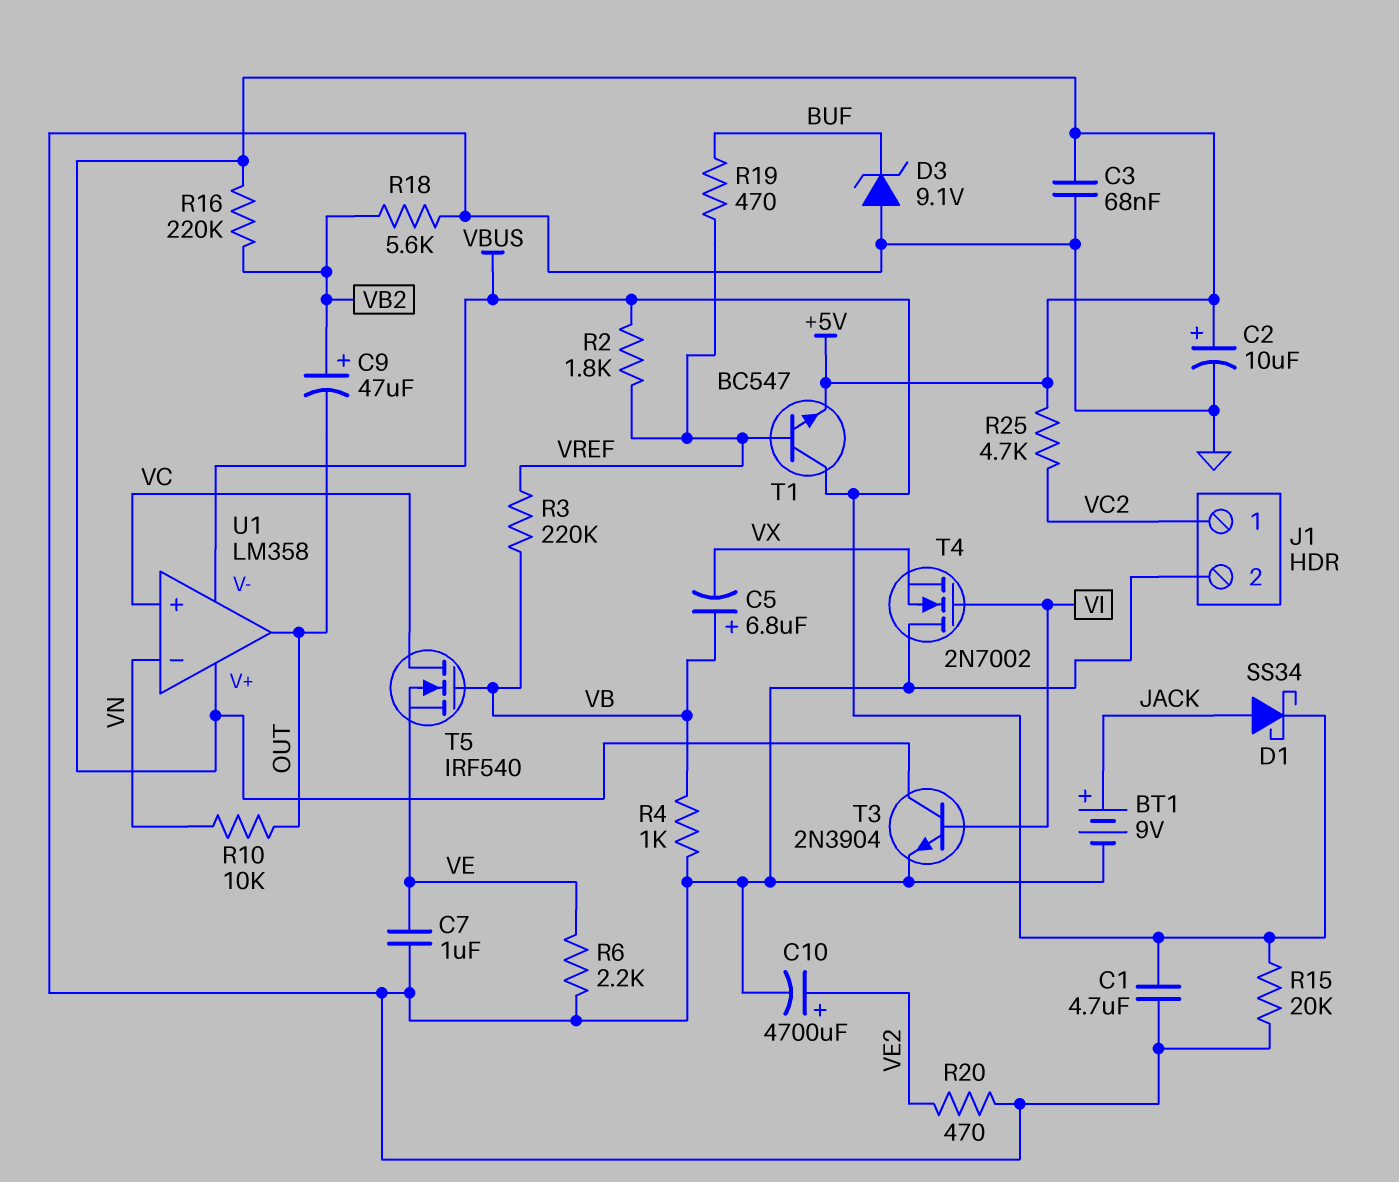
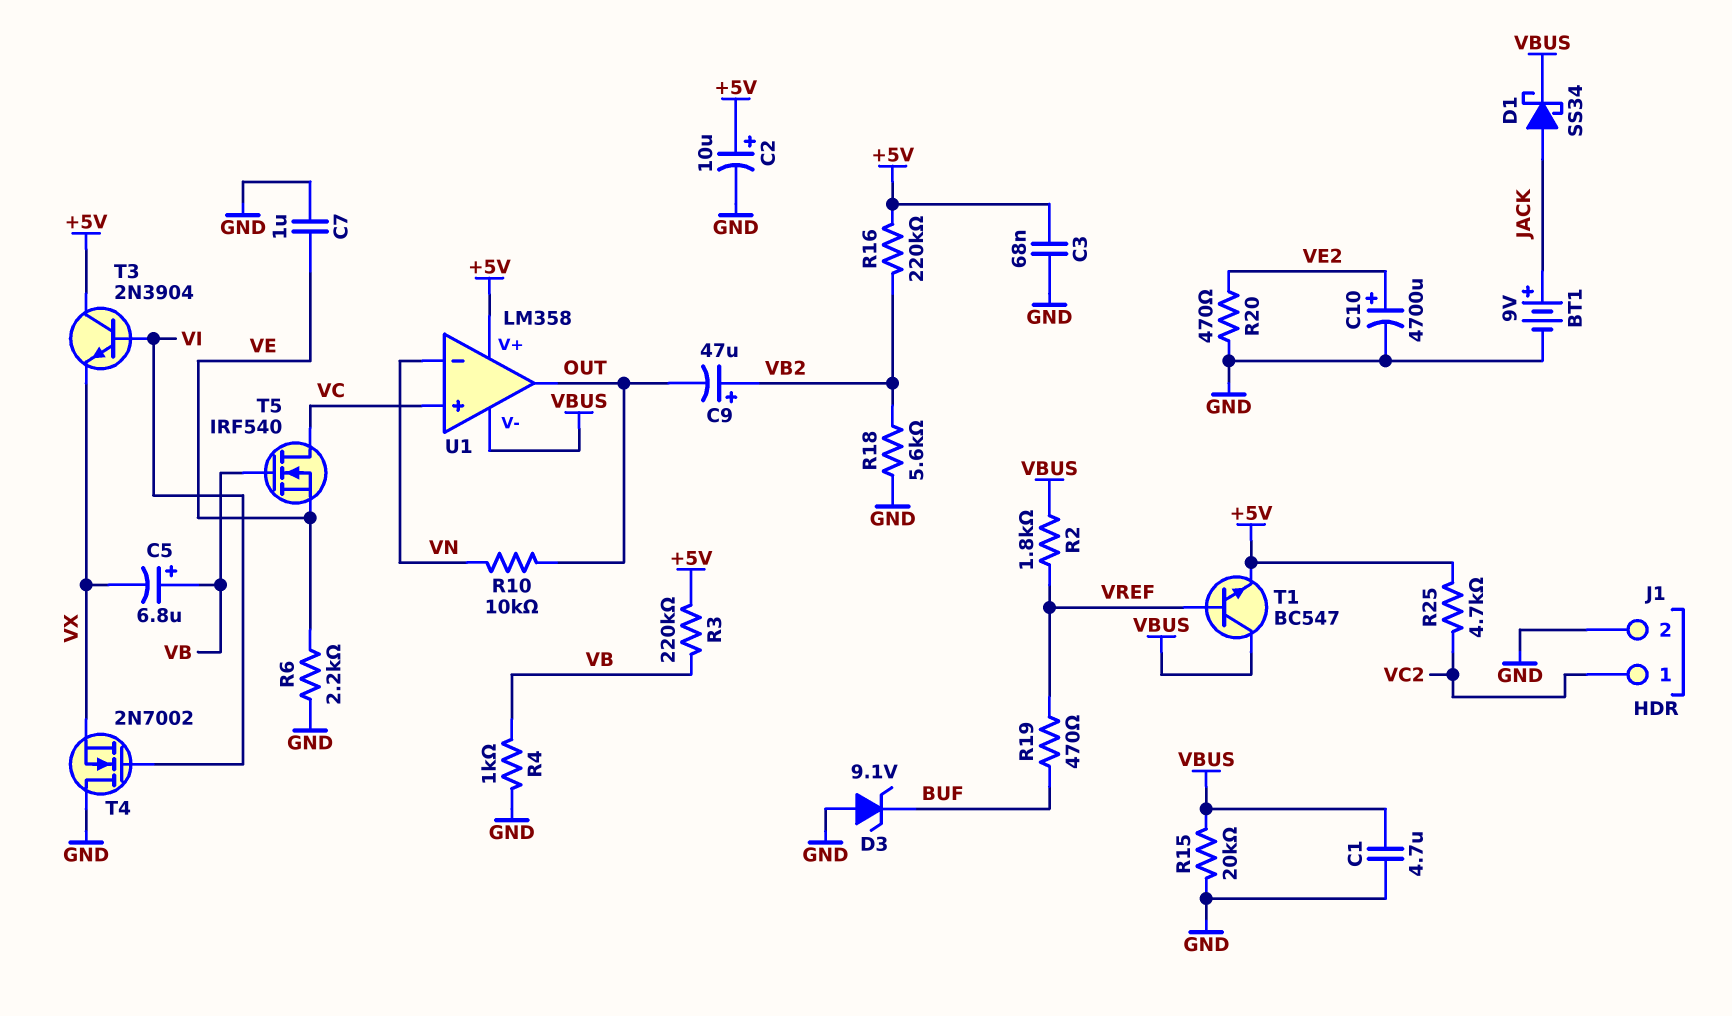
R3: 220k (VB, VREF) -> 220k (+5V, VB)
T3: NPN 2N3904 (B VI, C +5V, E GND) -> NPN 2N3904 (B VI, C +5V, E VX)

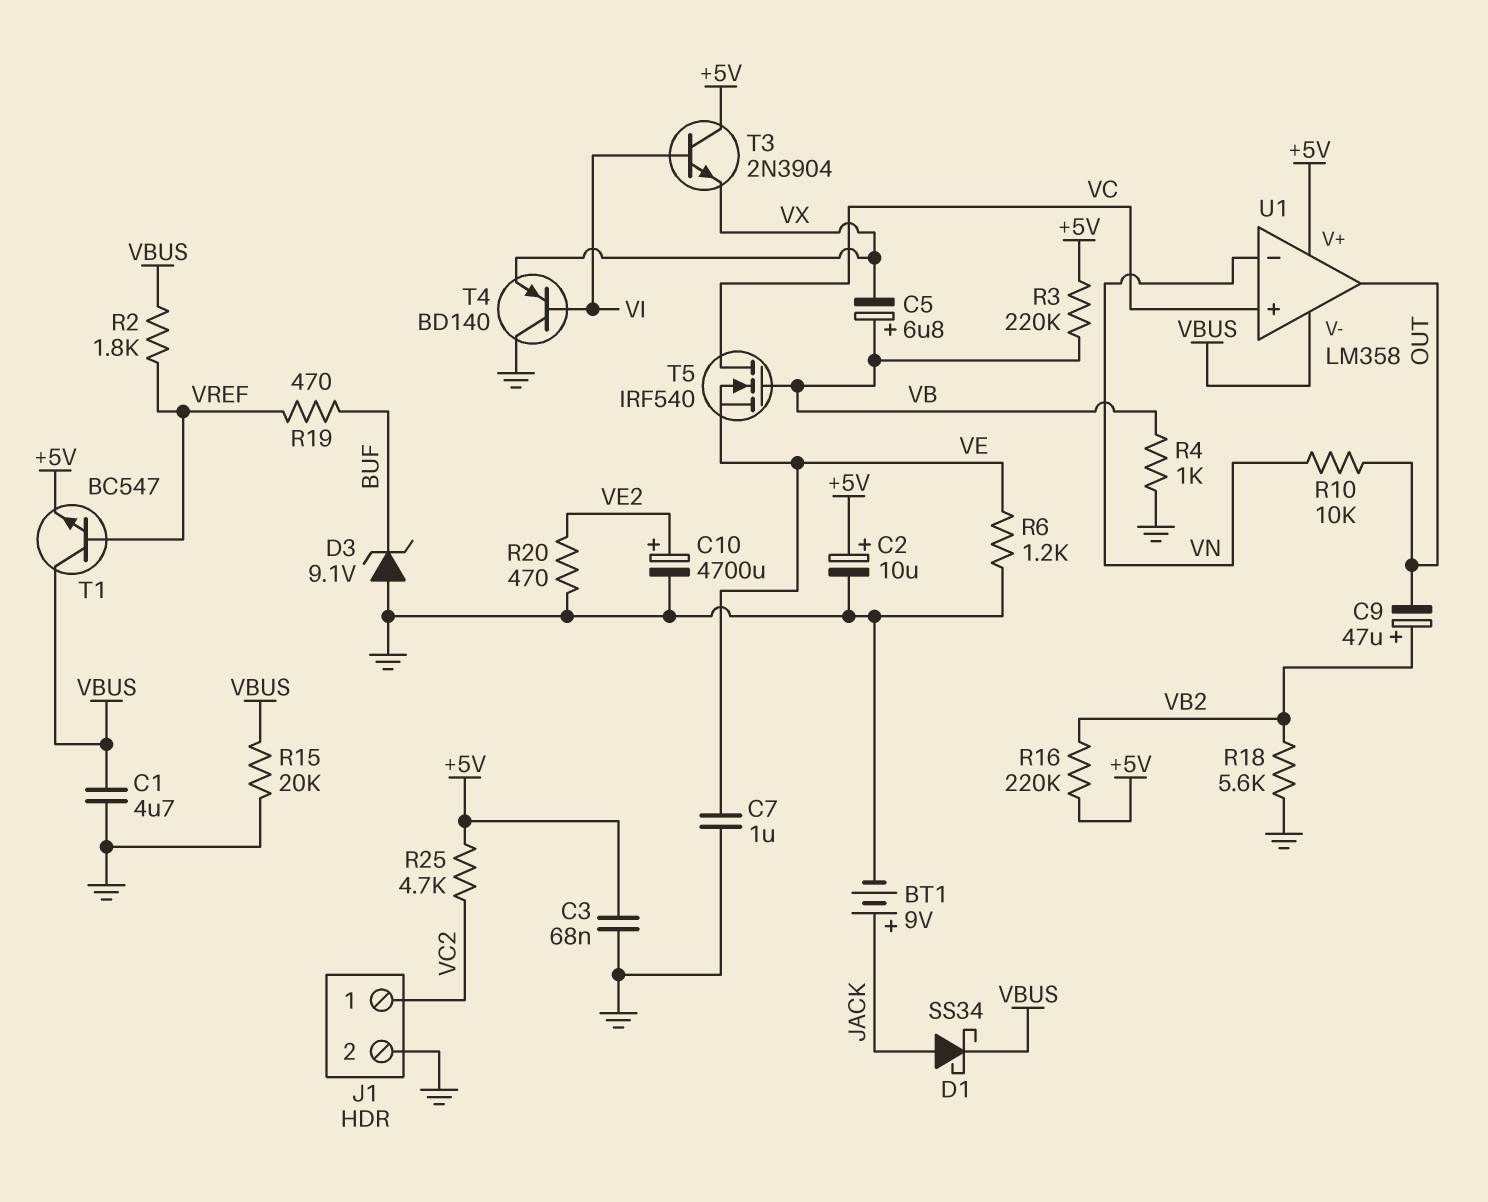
R6: 2.2k (GND, VE) -> 1.2k (GND, VE)
T4: NMOS 2N7002 (G VI, D GND, S VX) -> PNP BD140 (B VI, C GND, E VX)

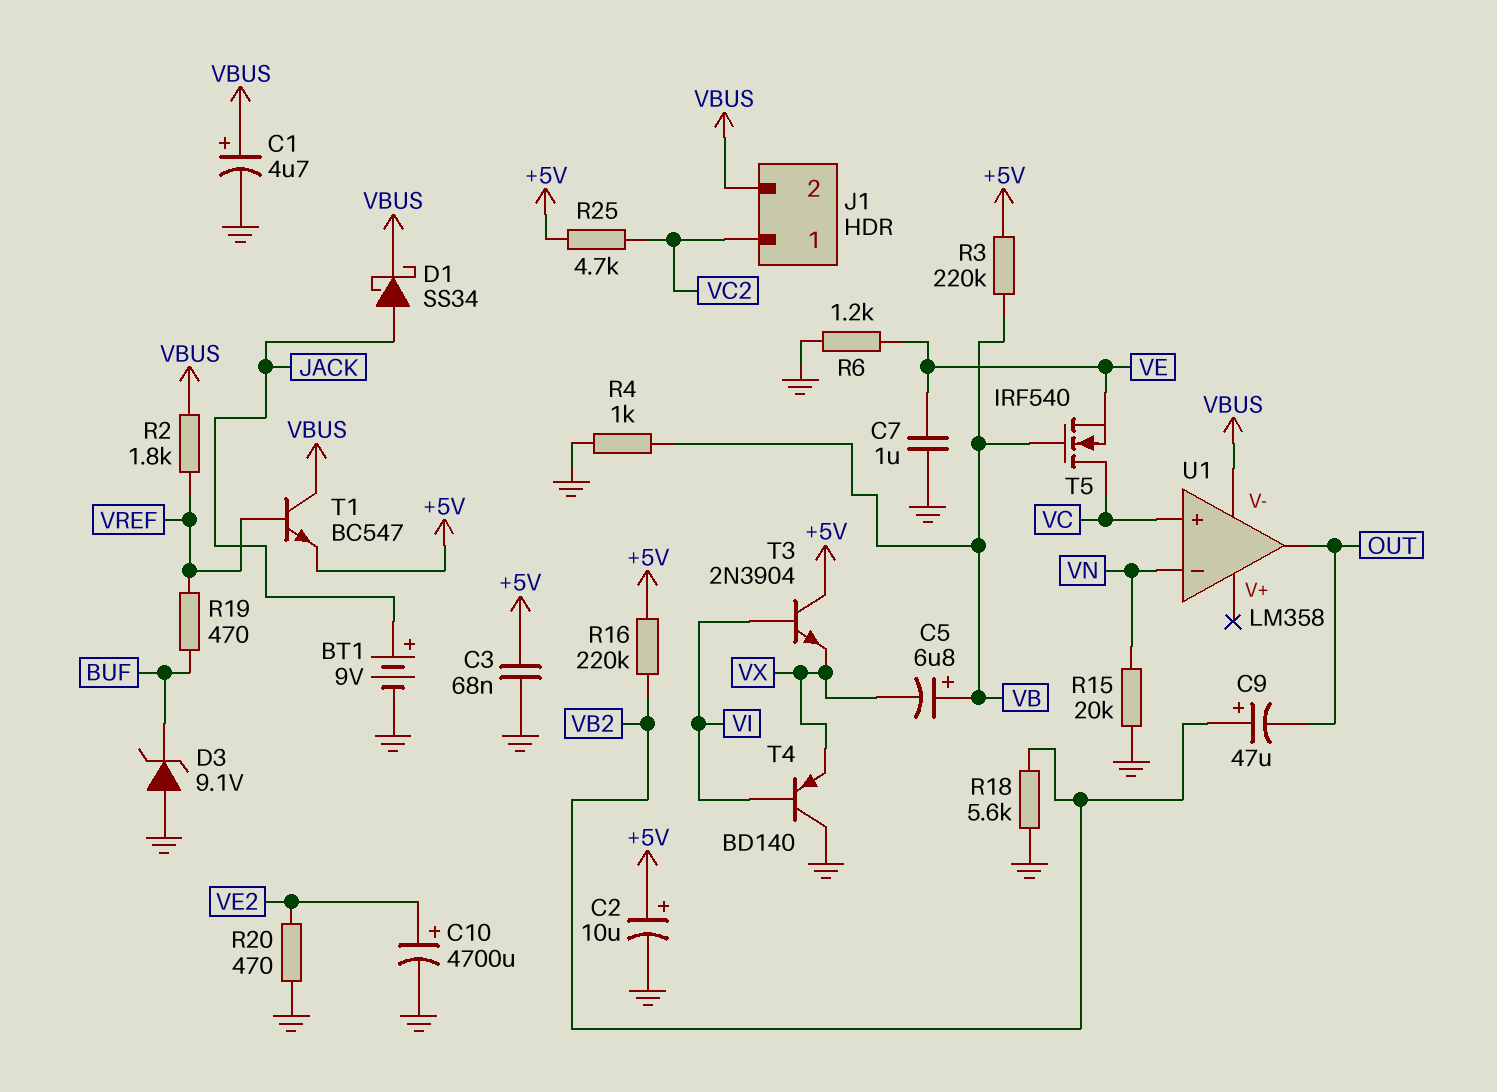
C1: 4.7uF (GND, VBUS) -> 4.7uF (plus VBUS, minus GND)
J1 pin 2: GND -> VBUS
R10: 10k (OUT, VN) -> none
R15: 20k (GND, VBUS) -> 20k (GND, VN)
U1 pin V+: +5V -> none

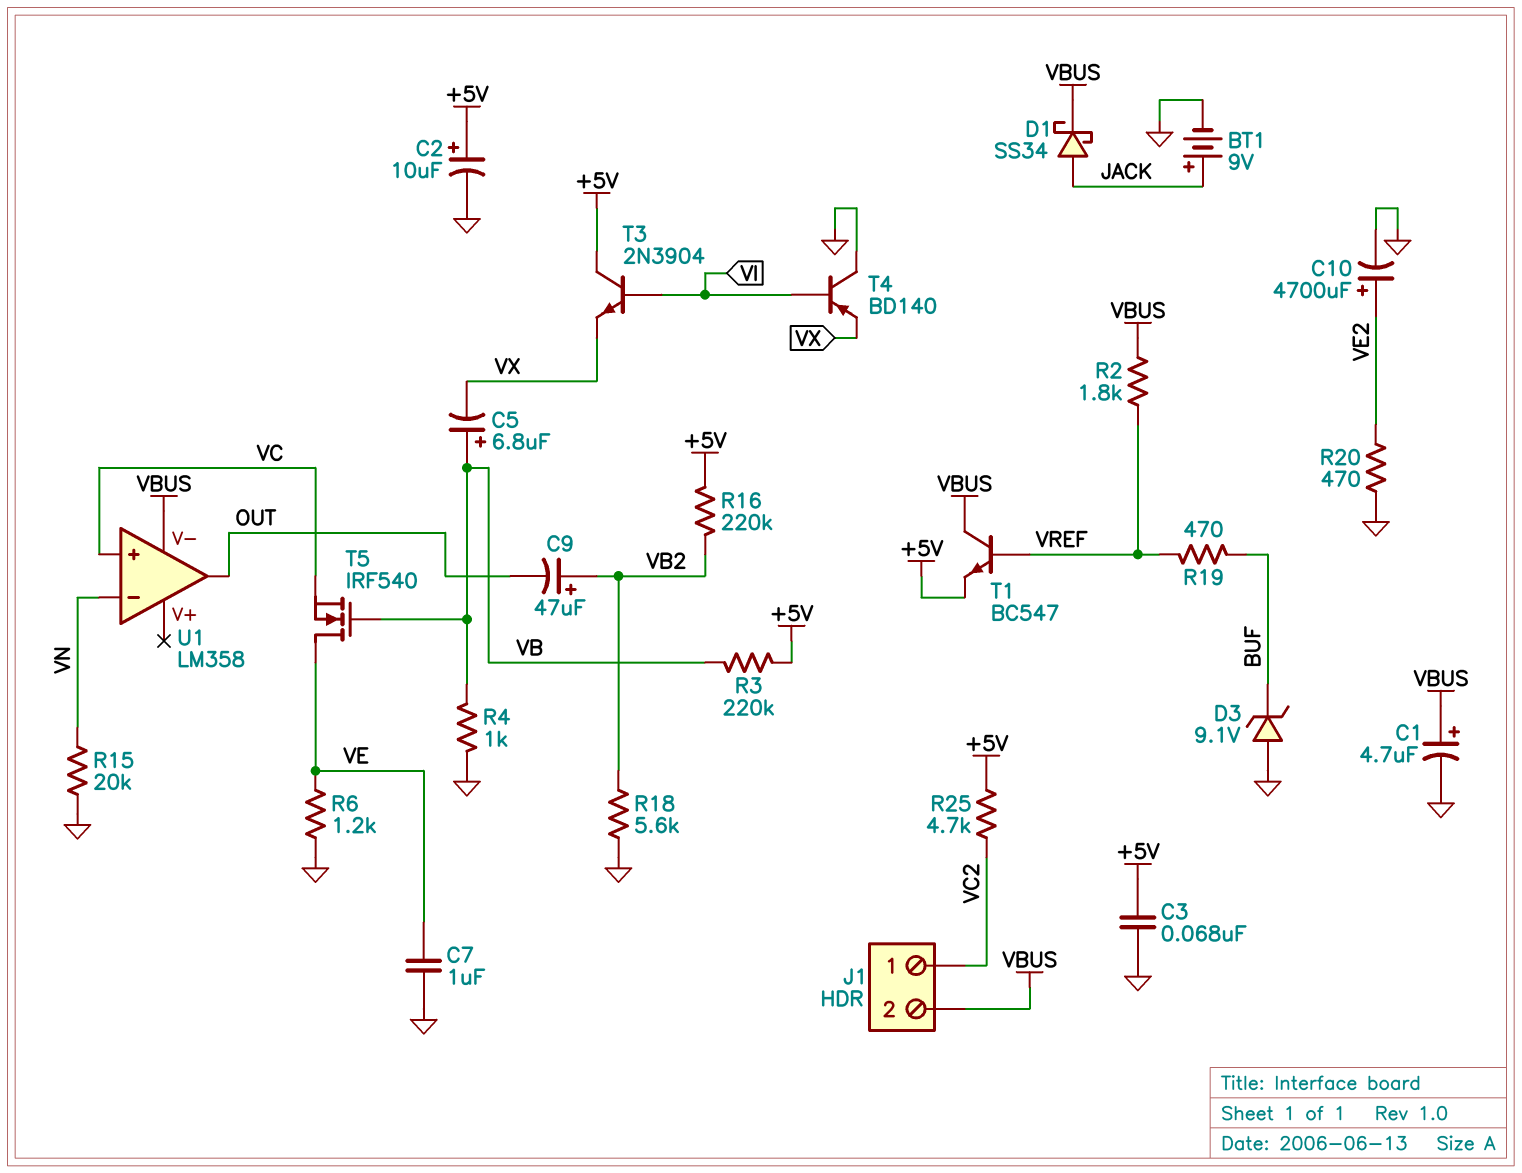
T5: NMOS IRF540 (G VB, D VC, S VE) -> NMOS IRF540 (G VB, D VE, S VC)

